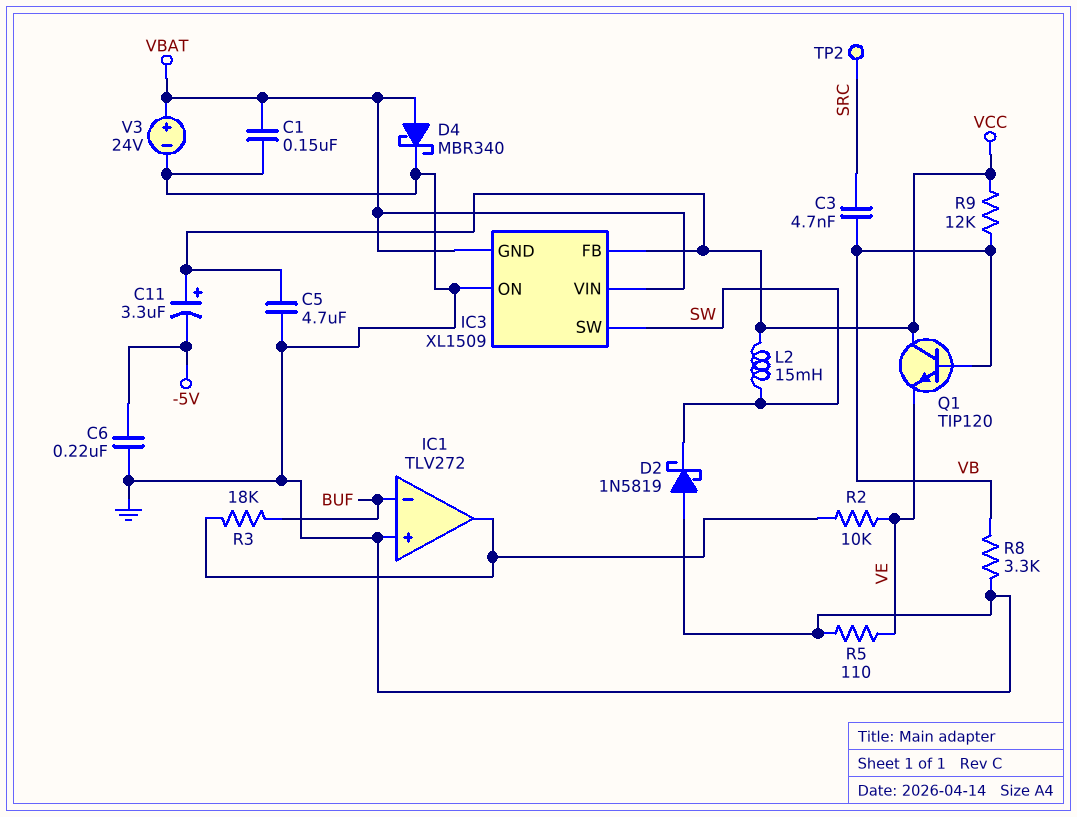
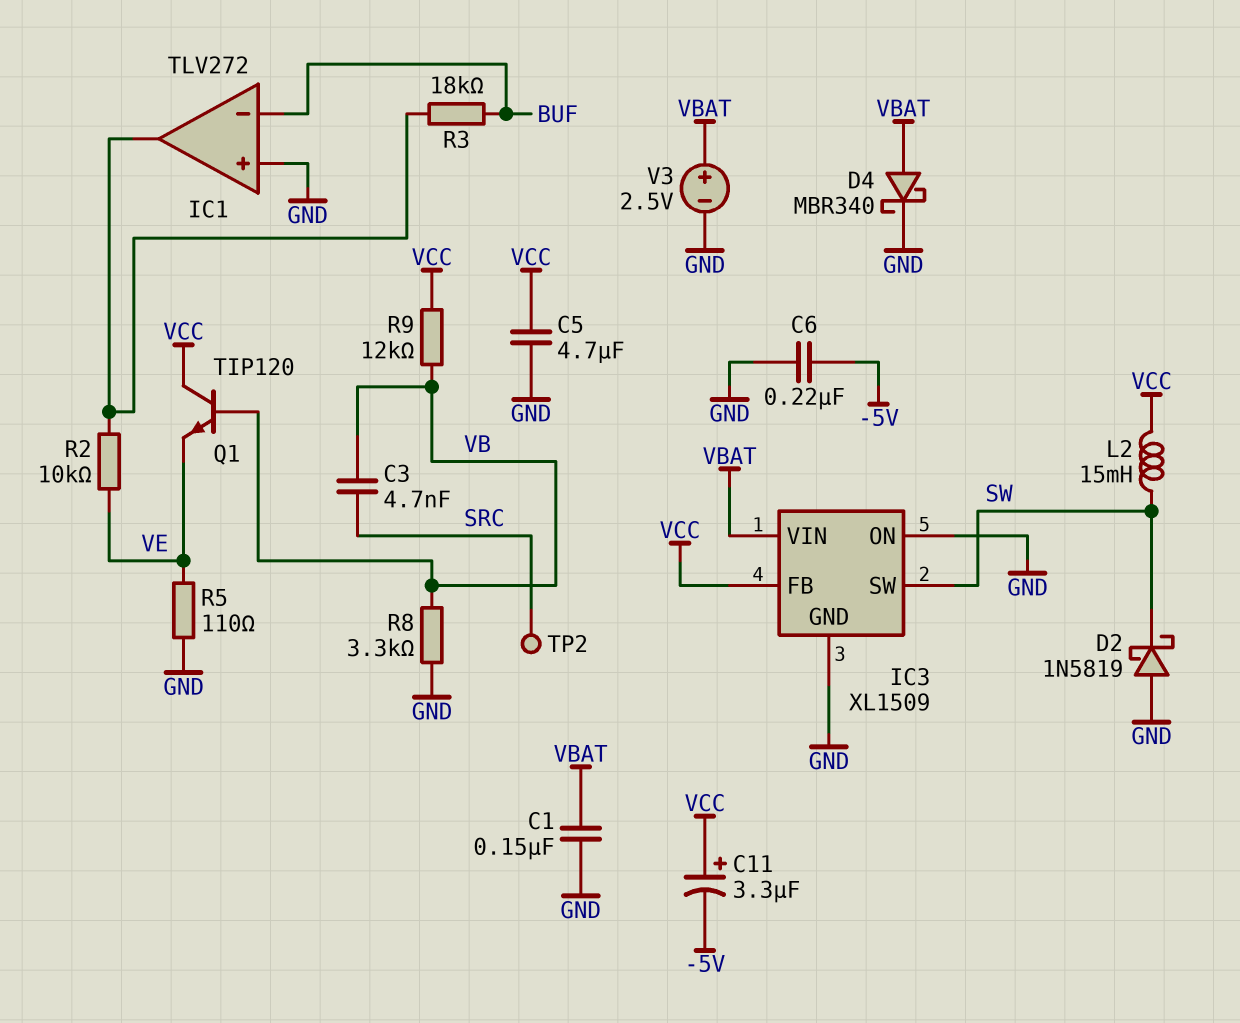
IC3 pin GND: VBAT -> GND
V3: 24V (plus VBAT, minus GND) -> 2.5V (plus VBAT, minus GND)

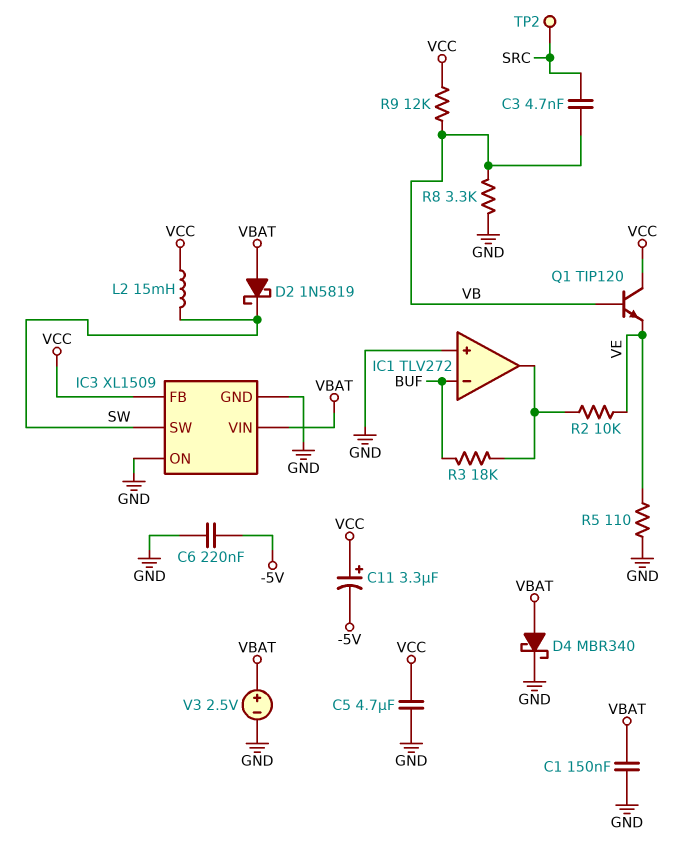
D2: schottky 1N5819 (A GND, K SW) -> schottky 1N5819 (A VBAT, K SW)

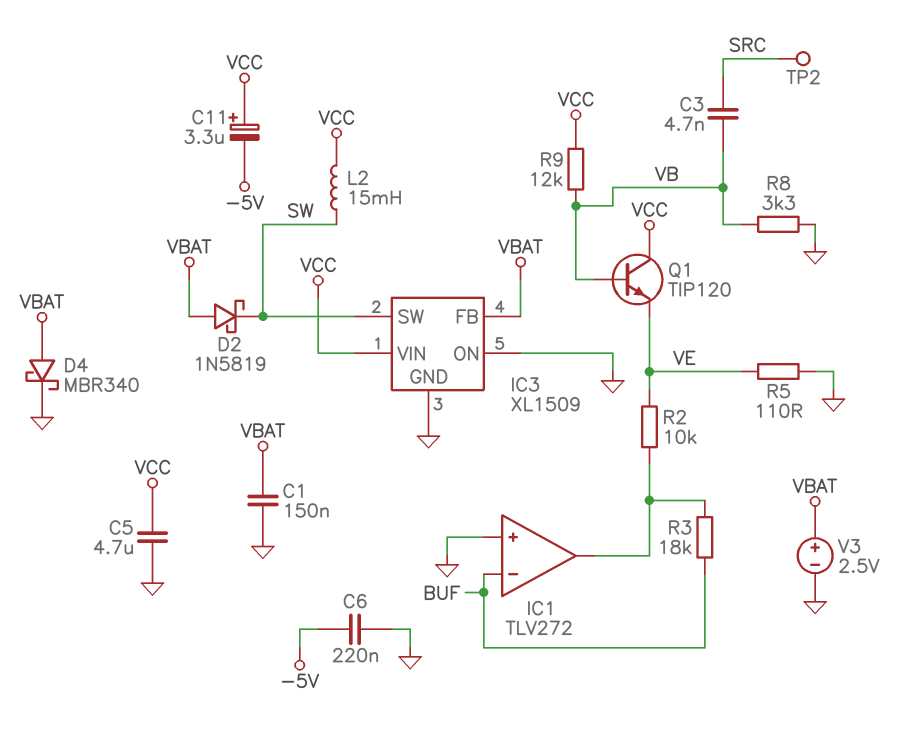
IC3 pin FB: VCC -> VBAT
IC3 pin VIN: VBAT -> VCC

